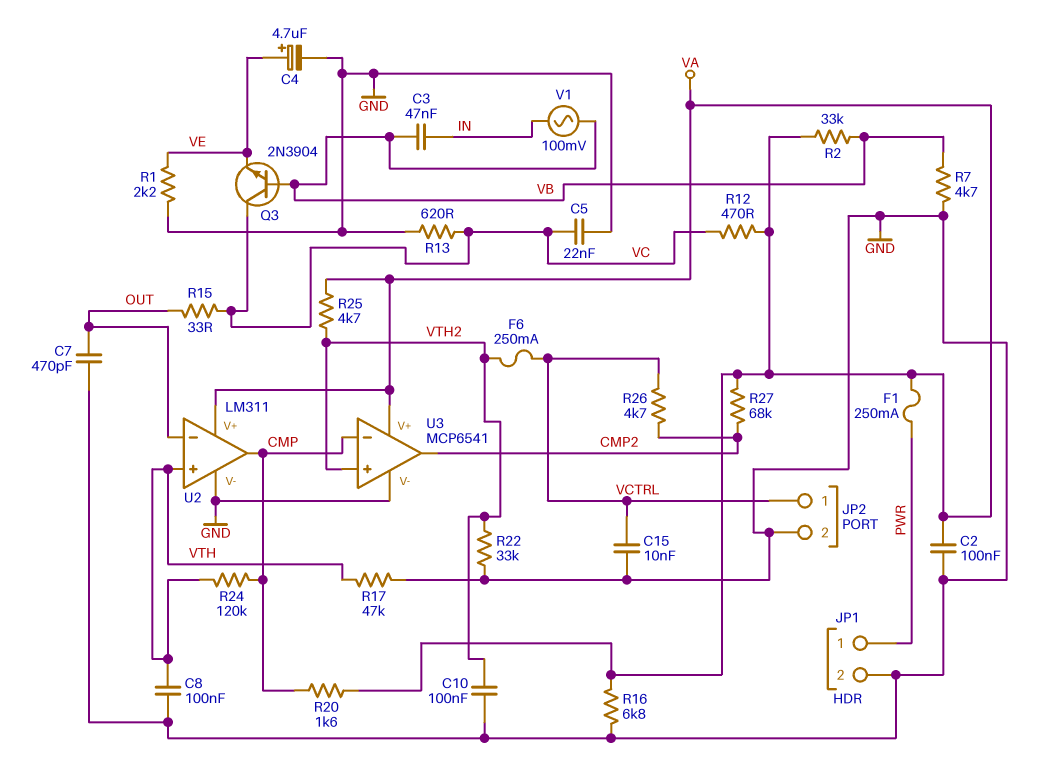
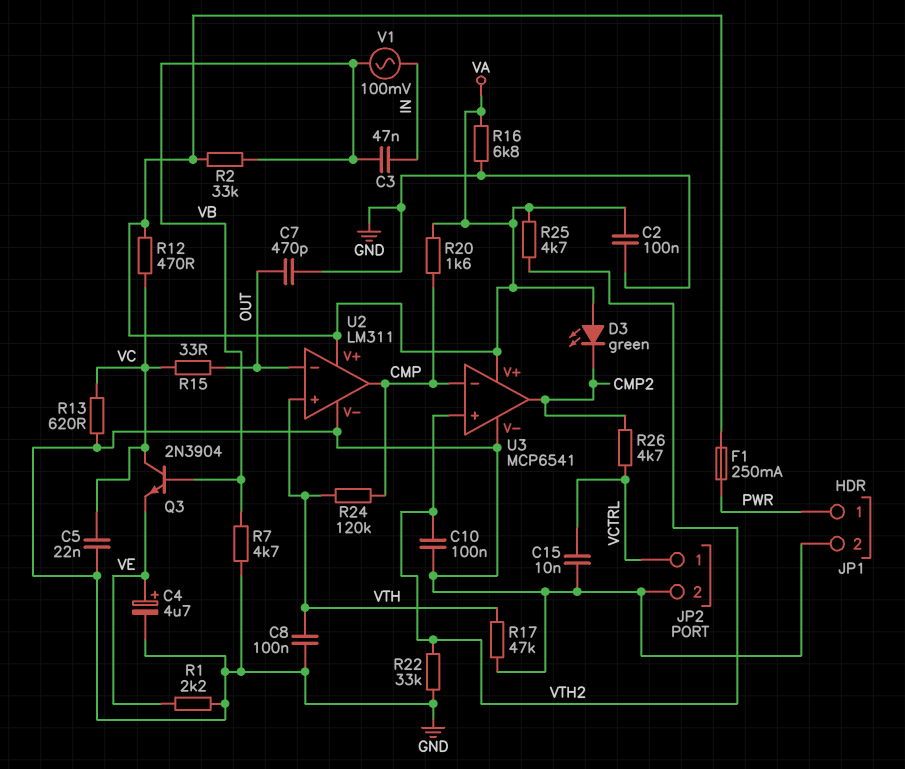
D3: none -> LED green (A VA, K CMP2)
F6: 250mA (VCTRL, VTH2) -> none
R27: 68k (CMP2, VA) -> none

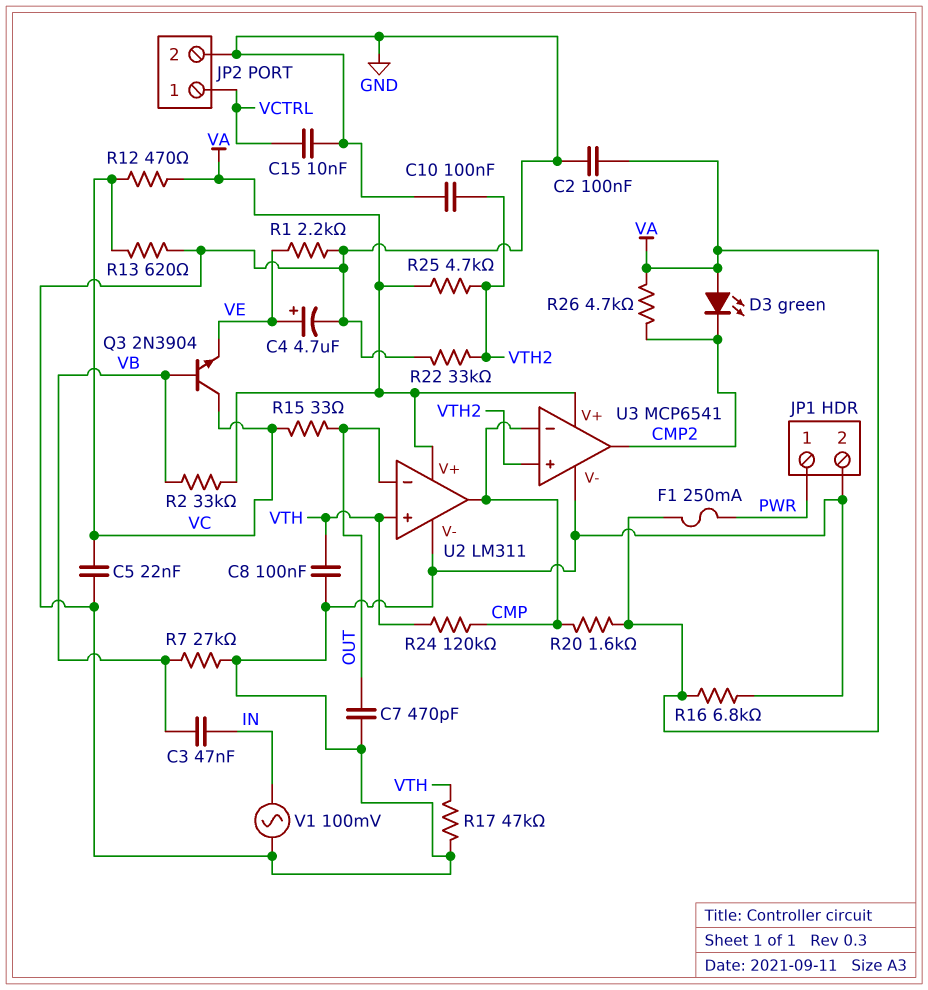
R7: 4.7k (GND, VB) -> 27k (GND, VB)
R26: 4.7k (CMP2, VCTRL) -> 4.7k (CMP2, VA)
V1: AC 100mV (IN, VB) -> AC 100mV (GND, IN)

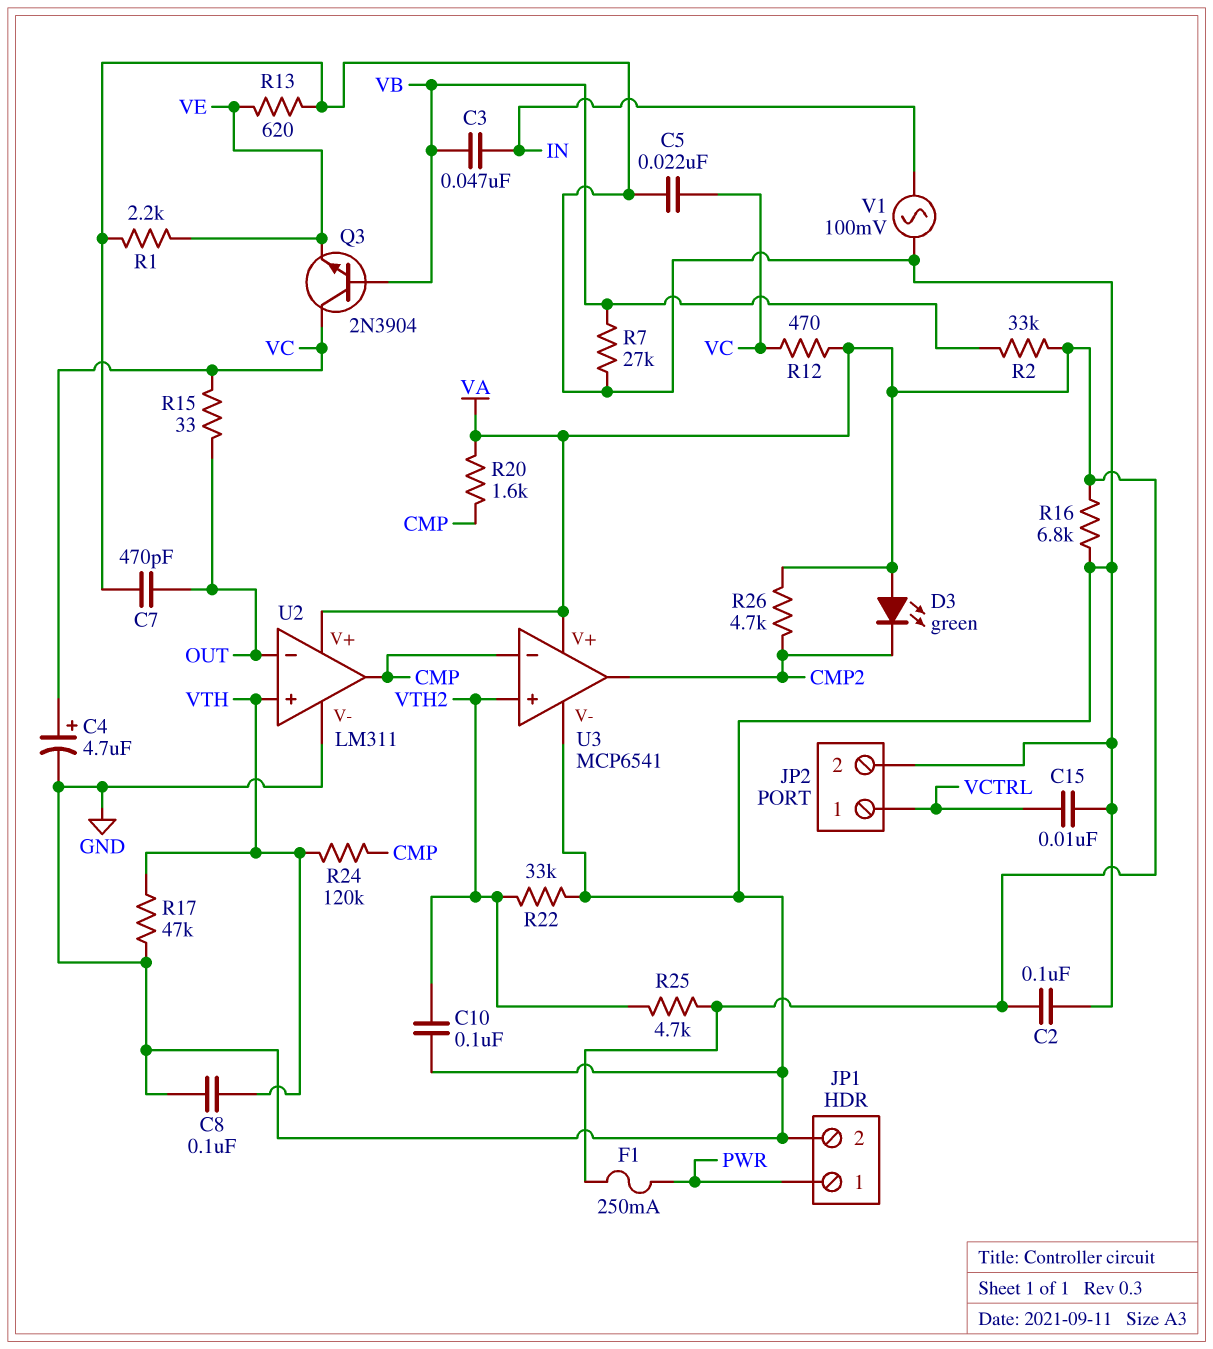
C4: 4.7uF (plus VE, minus GND) -> 4.7uF (plus VC, minus GND)
R13: 620 (GND, VC) -> 620 (GND, VE)

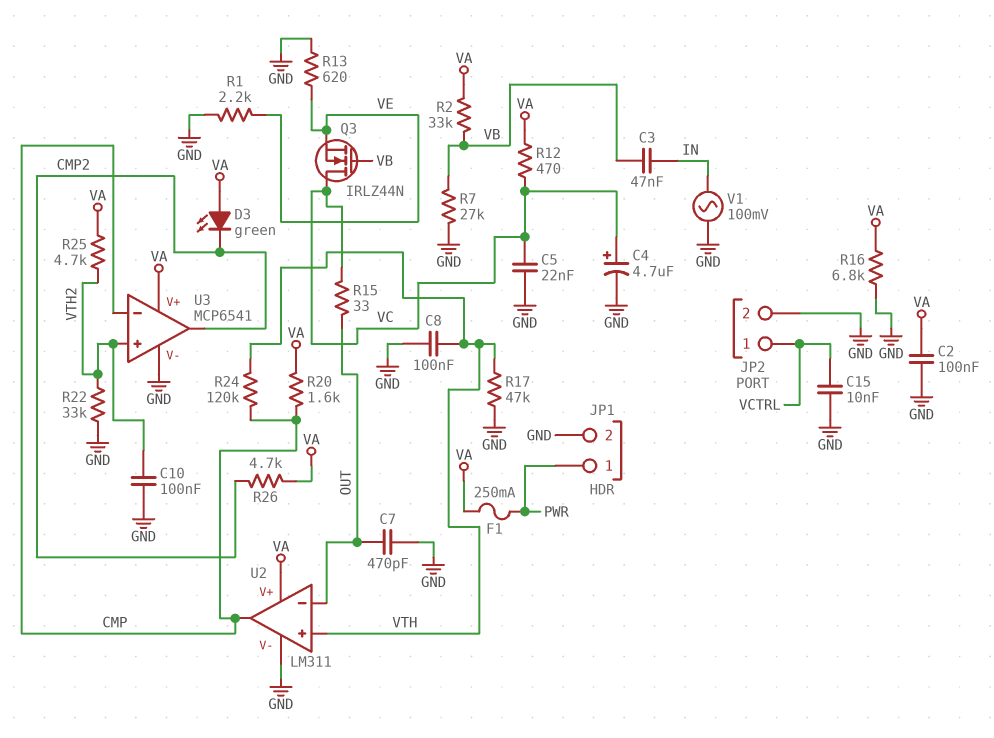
Q3: NPN 2N3904 (B VB, C VC, E VE) -> NMOS IRLZ44N (G VB, D VC, S VE)

